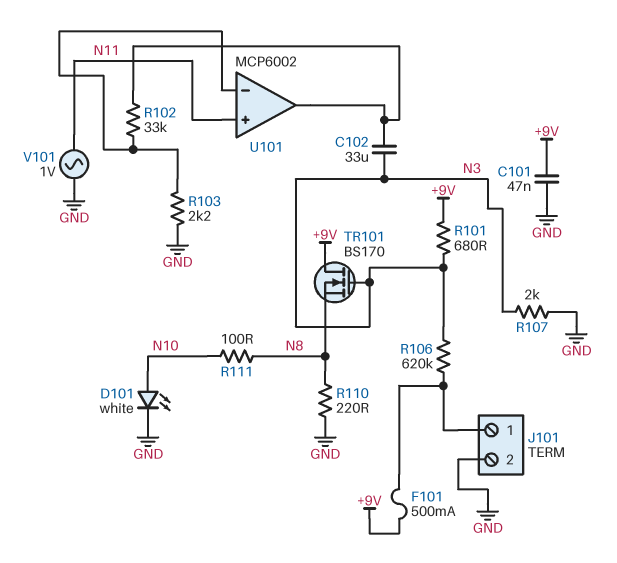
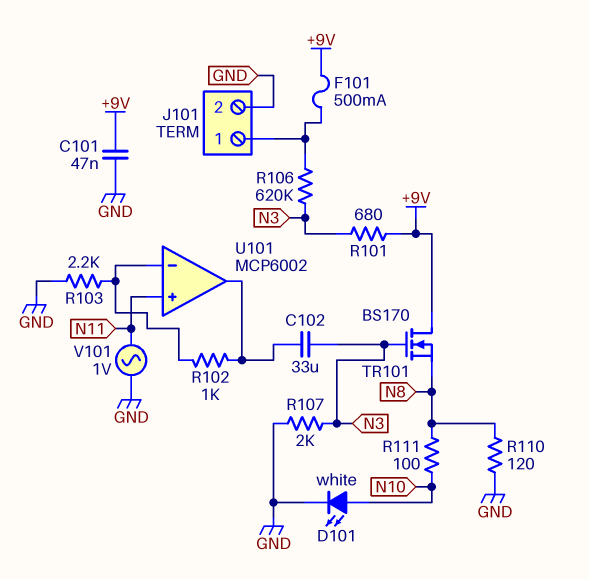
R102: 33k (U101/in-, U101/out) -> 1k (U101/in-, U101/out)
R110: 220 (GND, N8) -> 120 (GND, N8)

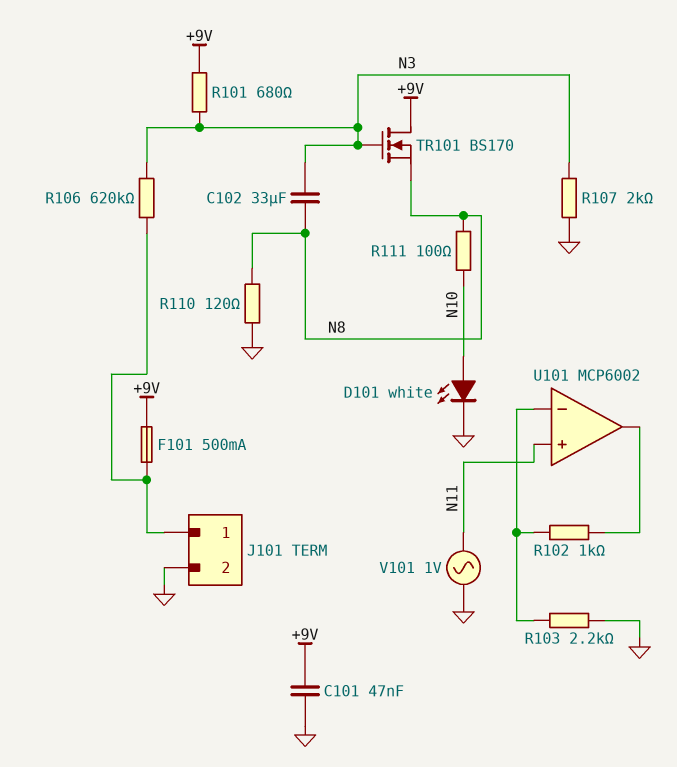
C102: 33uF (N3, U101/out) -> 33uF (N3, N8)

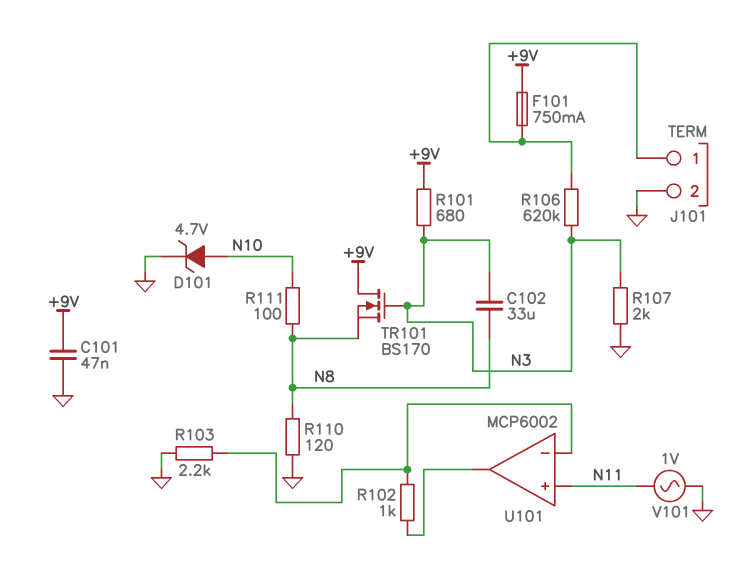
D101: LED white (A N10, K GND) -> zener 4.7V (A N10, K GND)
F101: 500mA (+9V, J101/1) -> 750mA (+9V, J101/1)

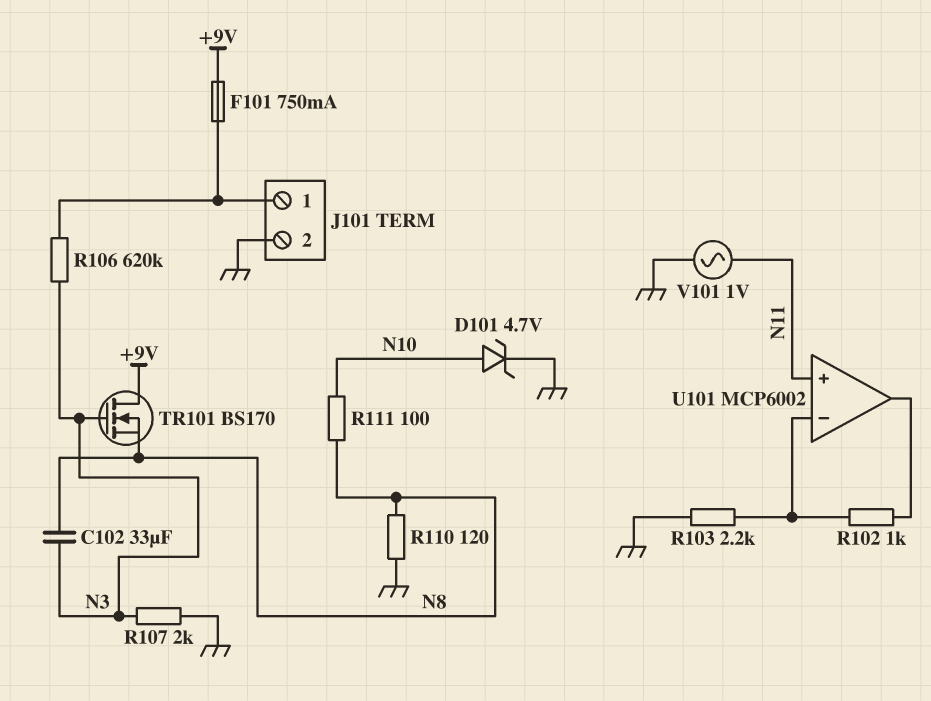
C101: 47nF (+9V, GND) -> none
R101: 680 (+9V, N3) -> none

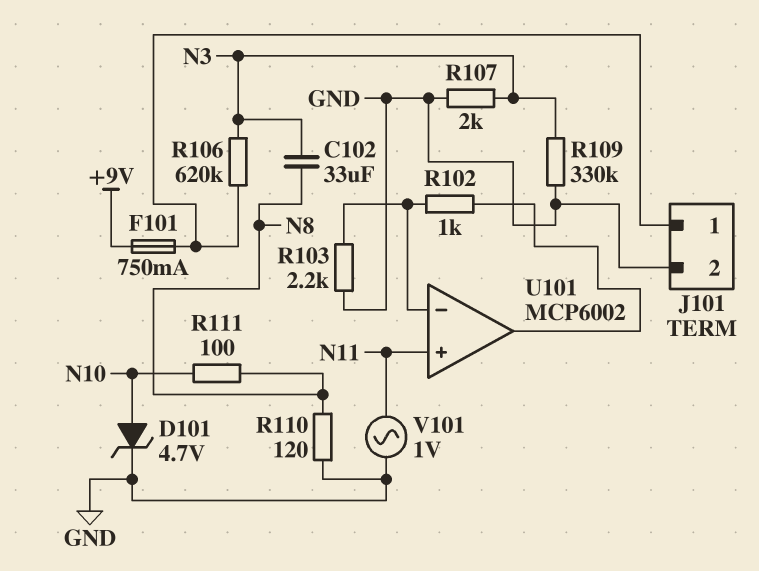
R109: none -> 330k (GND, N3)
TR101: NMOS BS170 (G N3, D +9V, S N8) -> none

